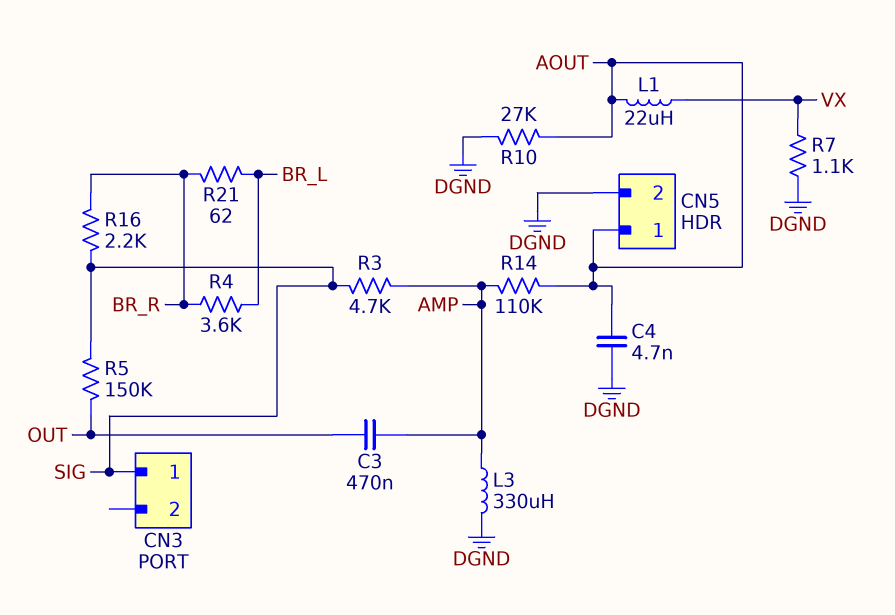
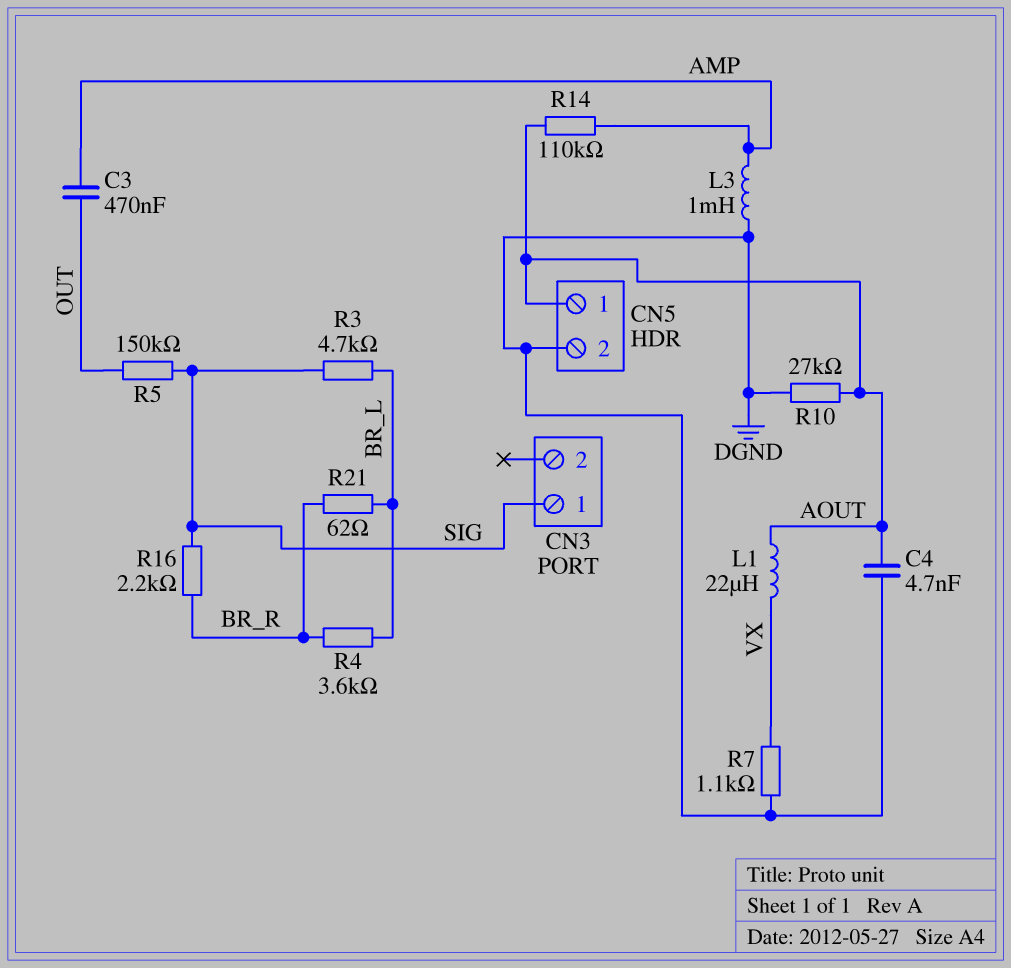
L3: 330uH (AMP, DGND) -> 1mH (AMP, DGND)
R3: 4.7k (AMP, SIG) -> 4.7k (BR_L, SIG)

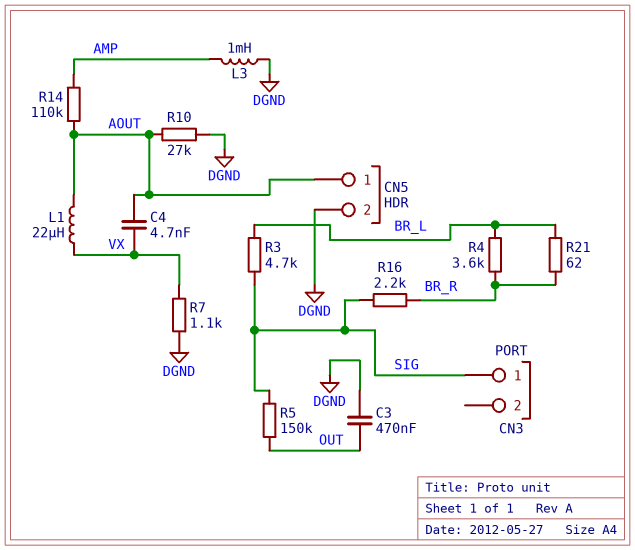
C3: 470nF (AMP, OUT) -> 470nF (DGND, OUT)
C4: 4.7nF (AOUT, DGND) -> 4.7nF (AOUT, VX)

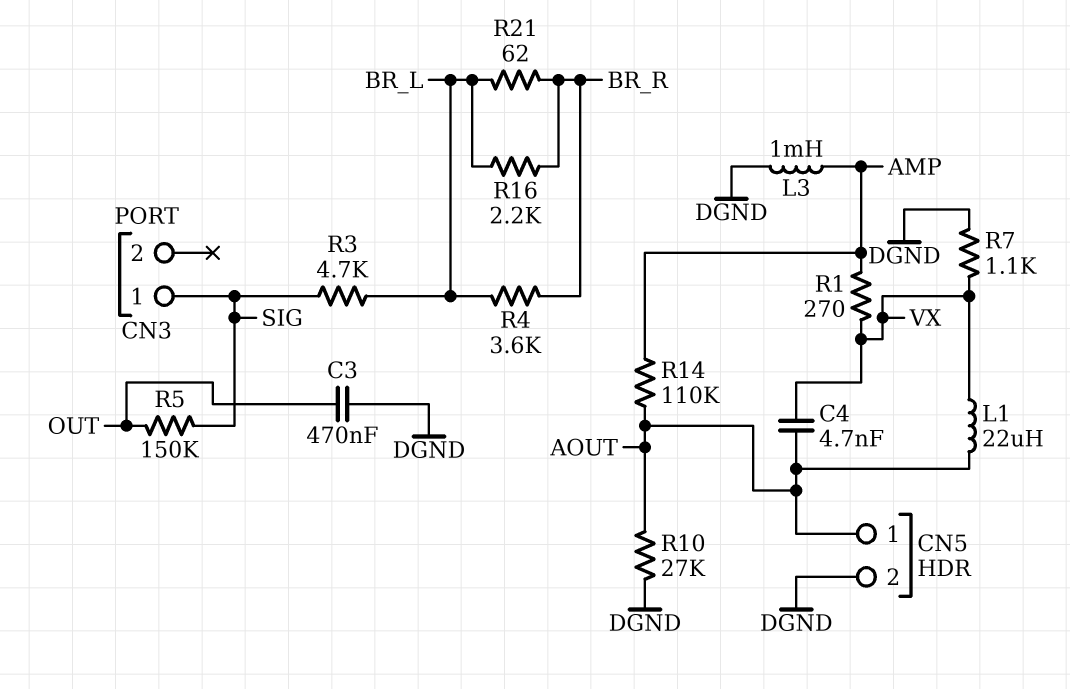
R1: none -> 270 (AMP, VX)
R16: 2.2k (BR_R, SIG) -> 2.2k (BR_L, BR_R)

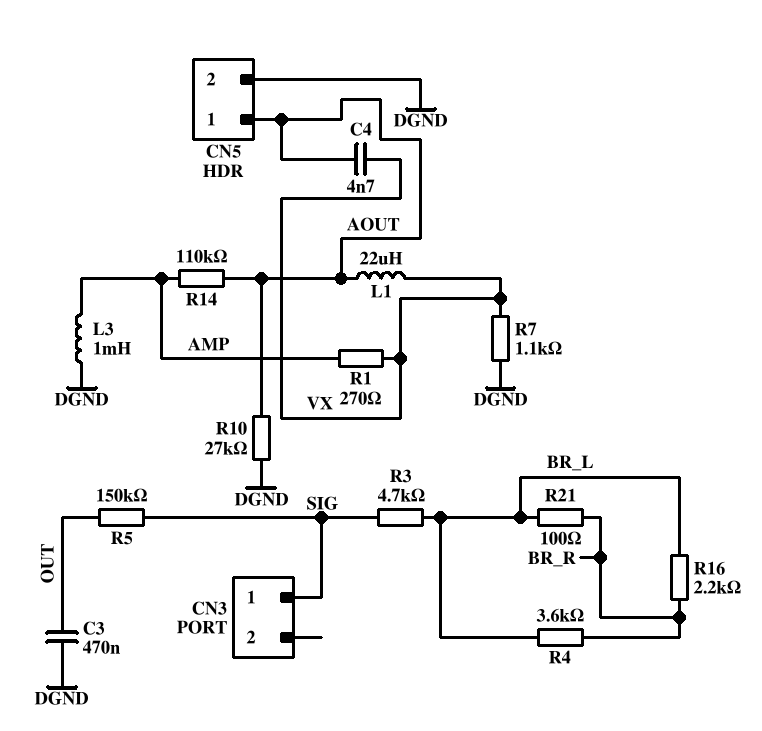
R21: 62 (BR_L, BR_R) -> 100 (BR_L, BR_R)

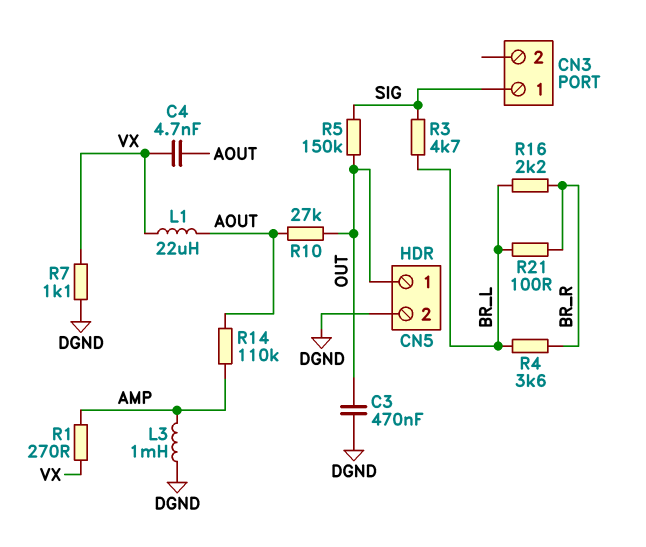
CN5 pin 1: AOUT -> OUT
R10: 27k (AOUT, DGND) -> 27k (AOUT, OUT)

